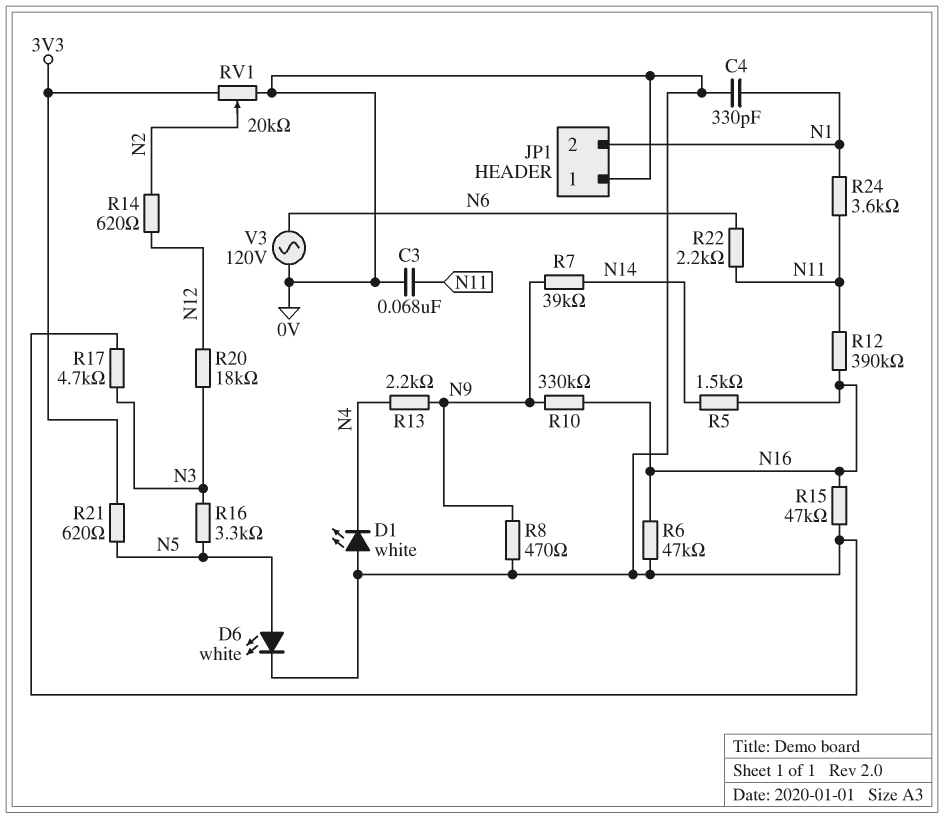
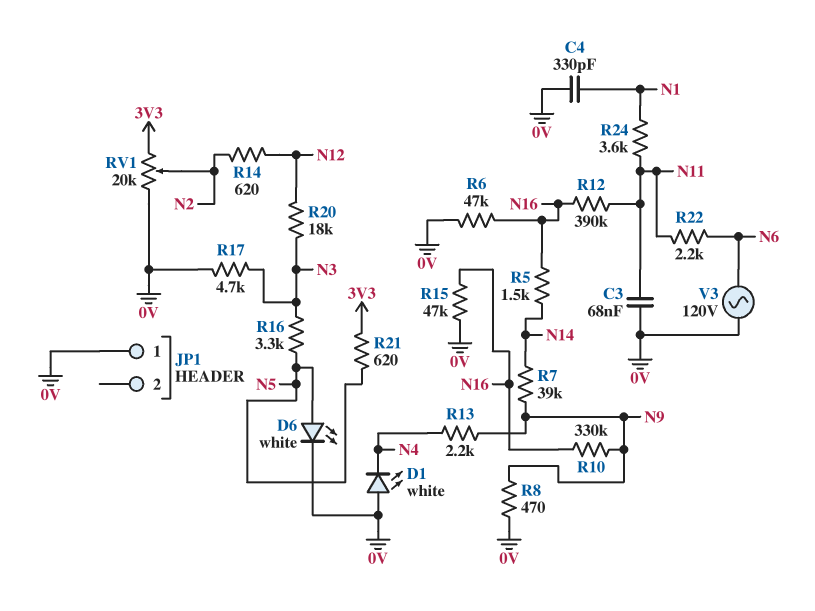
JP1 pin 2: N1 -> none

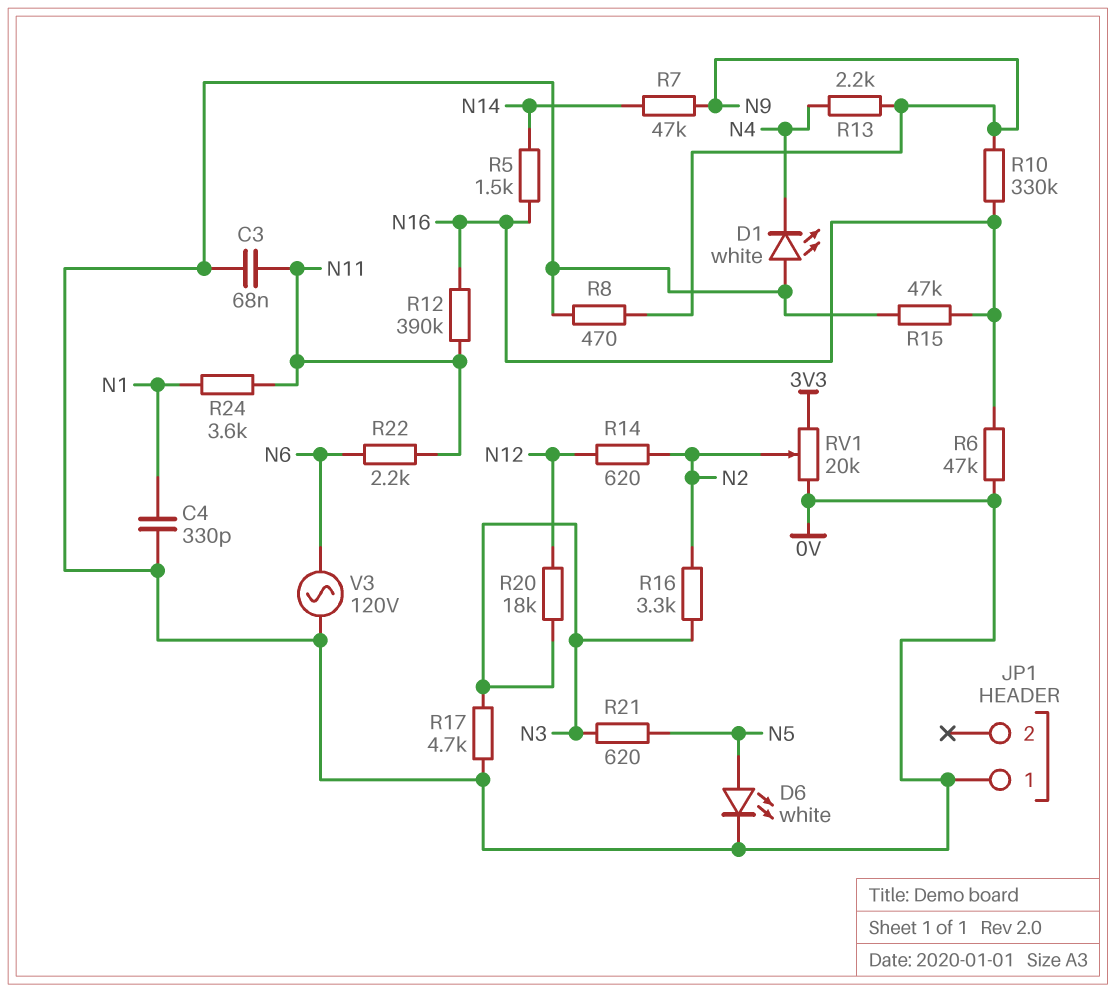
R7: 39k (N9, N14) -> 47k (N9, N14)
R16: 3.3k (N3, N5) -> 3.3k (N2, N3)
R21: 620 (3V3, N5) -> 620 (N3, N5)

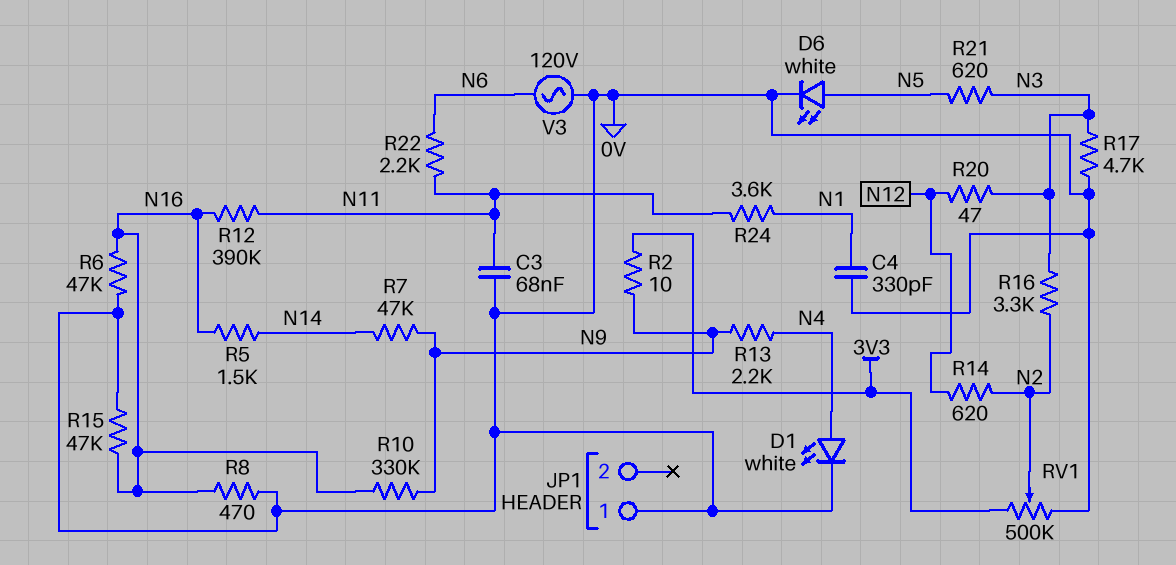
D1: LED white (A 0V, K N4) -> LED white (A N4, K 0V)
R2: none -> 10 (3V3, N9)
R8: 470 (0V, N9) -> 470 (0V, N16)
R20: 18k (N3, N12) -> 47 (N3, N12)
RV1: 20k (0V, 3V3, wiper N2) -> 500k (0V, 3V3, wiper N2)

